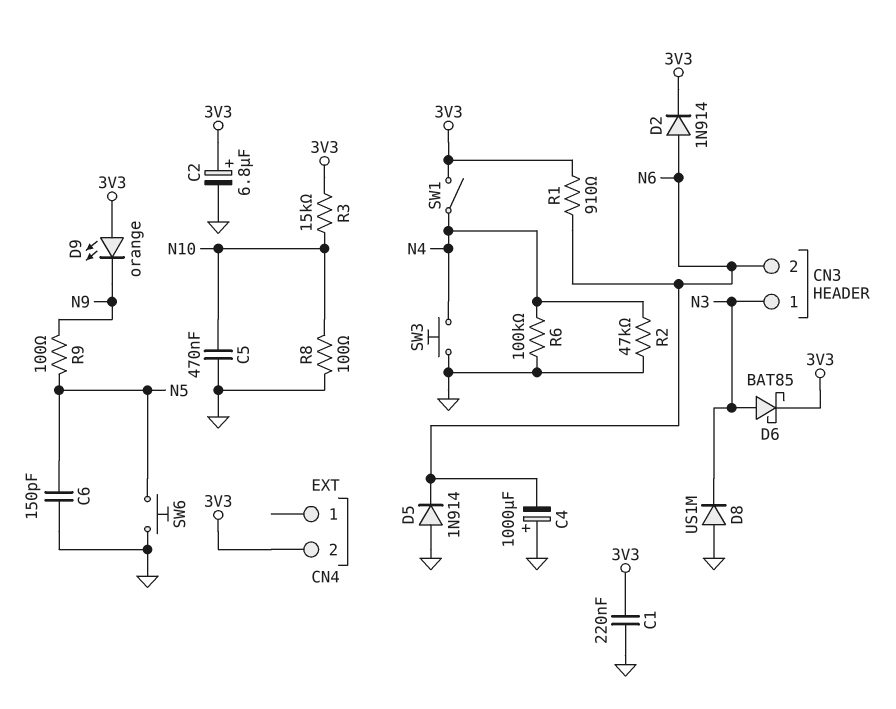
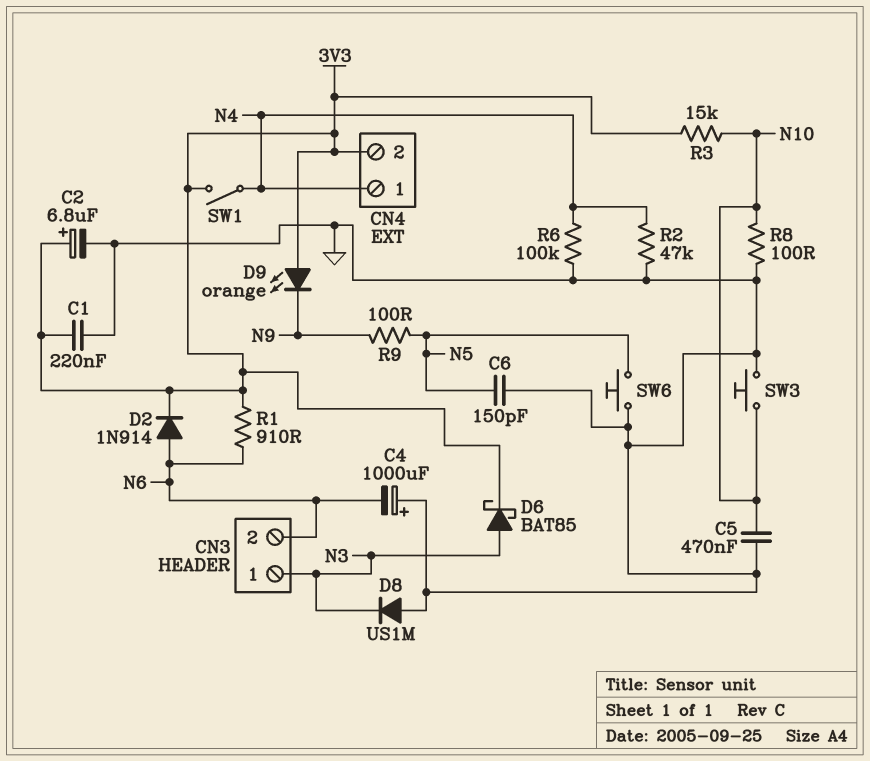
CN4 pin 1: none -> N4
D5: diode 1N914 (A GND, K N6) -> none
SW3: button (GND, N4) -> button (GND, N10)

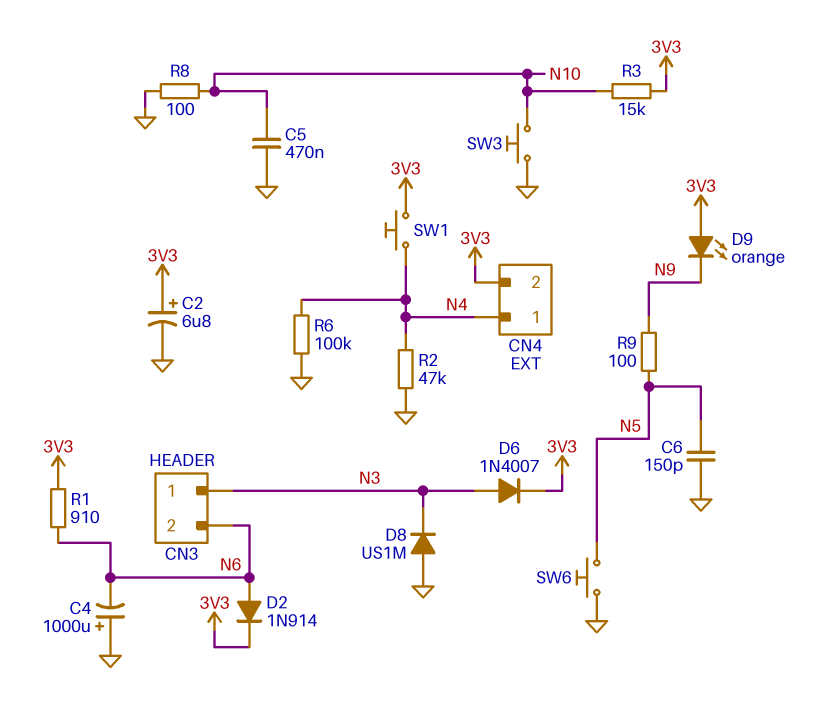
C1: 220nF (3V3, GND) -> none
D6: schottky BAT85 (A N3, K 3V3) -> diode 1N4007 (A N3, K 3V3)
SW1: switch (3V3, N4) -> button (3V3, N4)

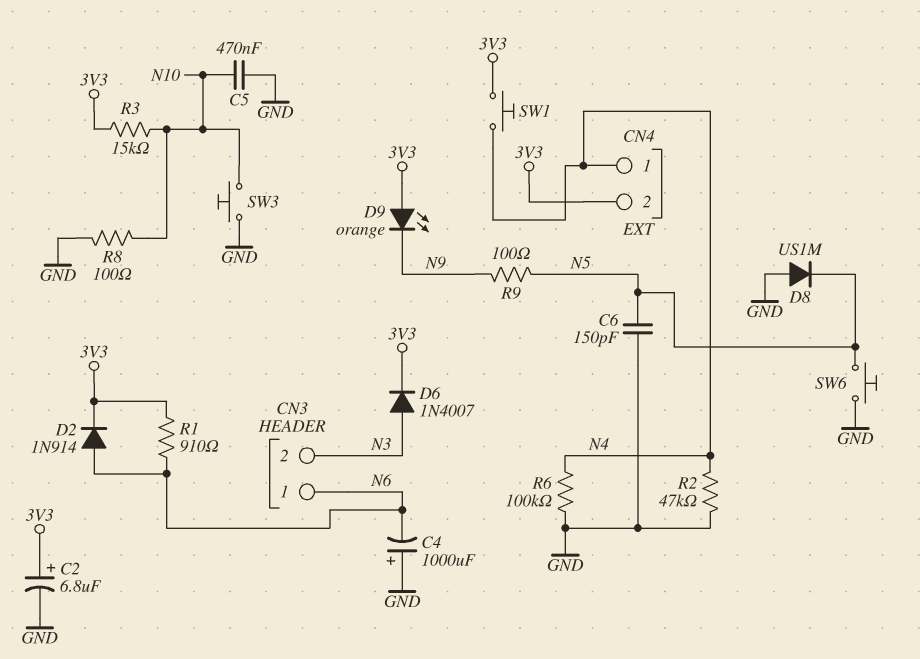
CN3 pin 1: N3 -> N6
CN3 pin 2: N6 -> N3
D8: diode US1M (A GND, K N3) -> diode US1M (A GND, K N5)

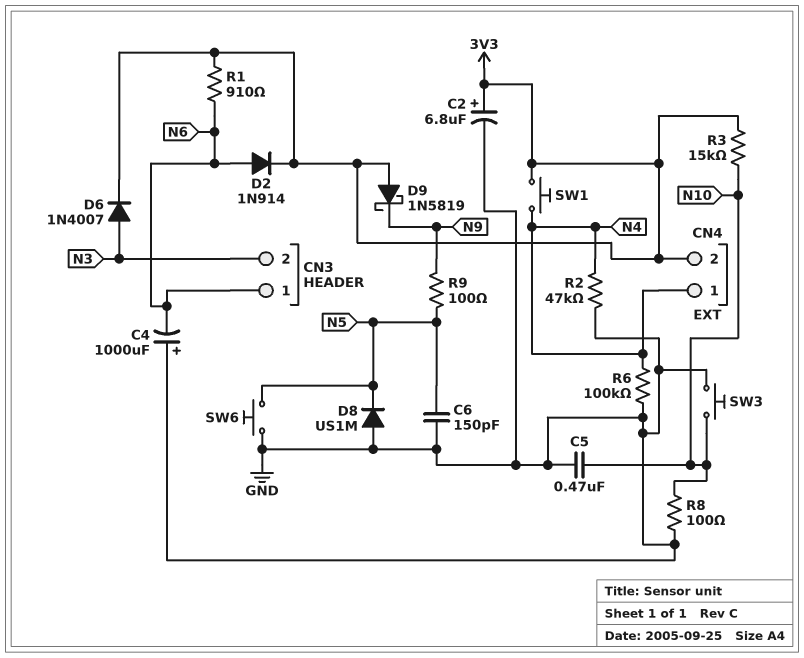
D9: LED orange (A 3V3, K N9) -> schottky 1N5819 (A 3V3, K N9)

